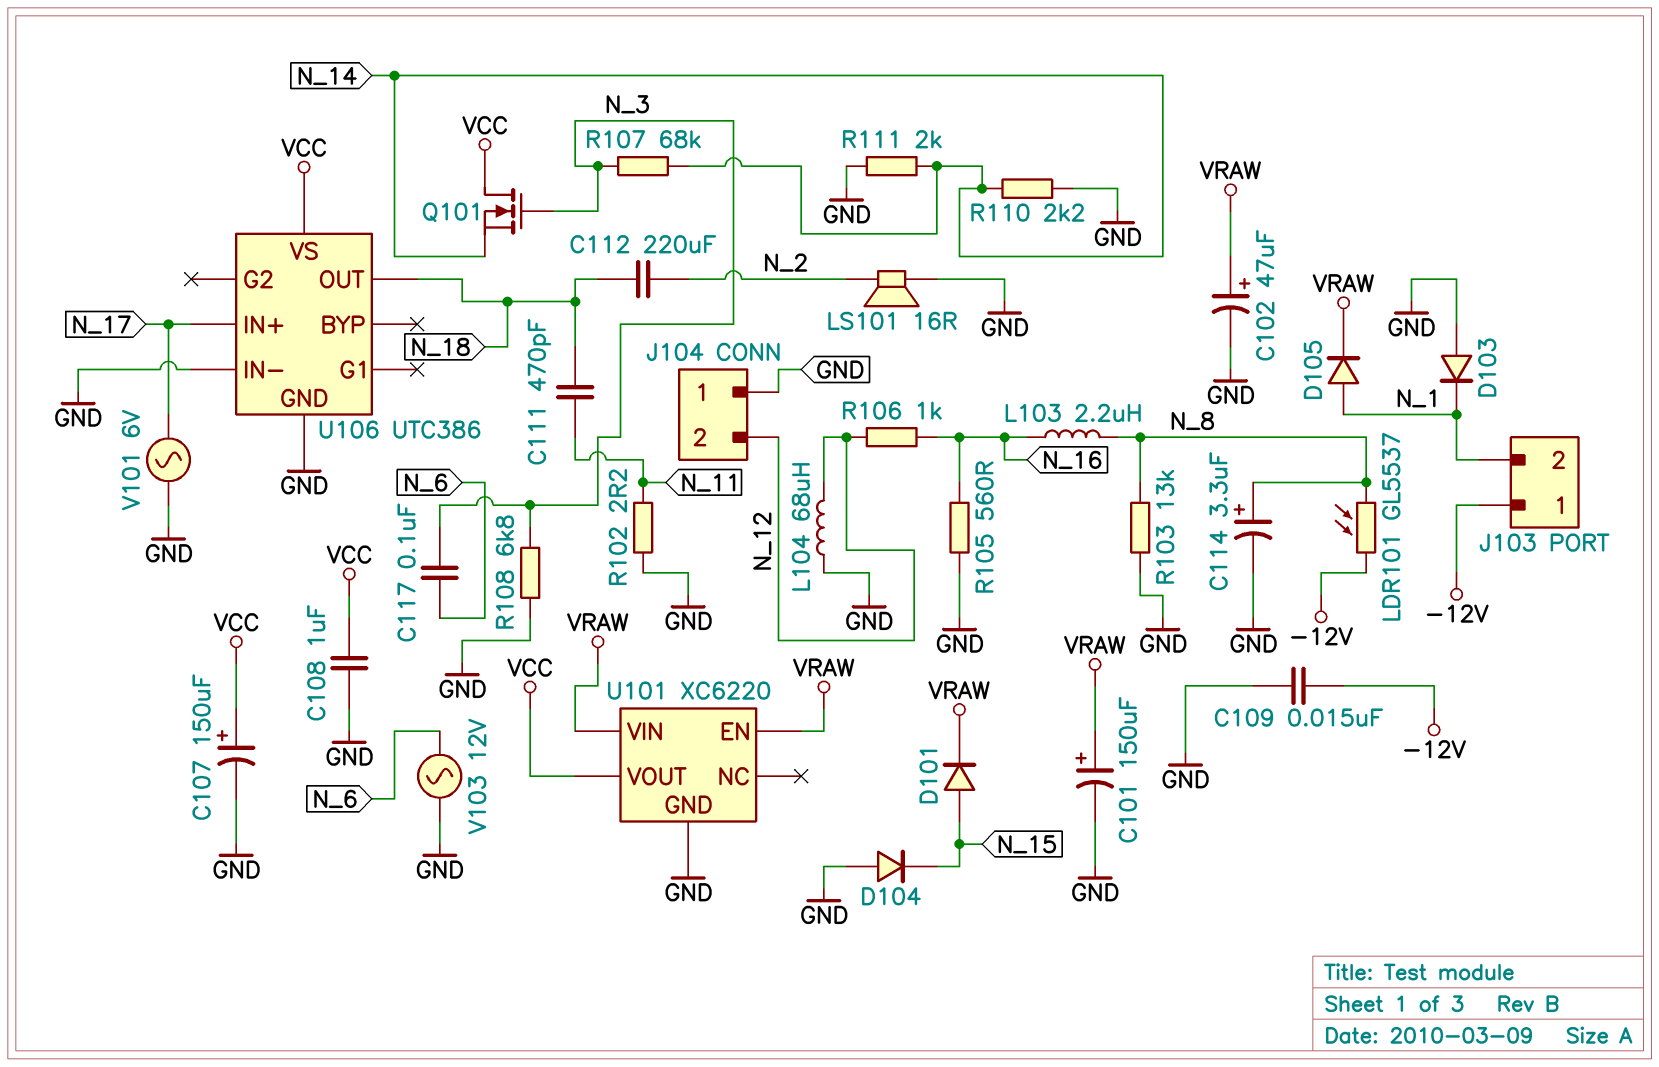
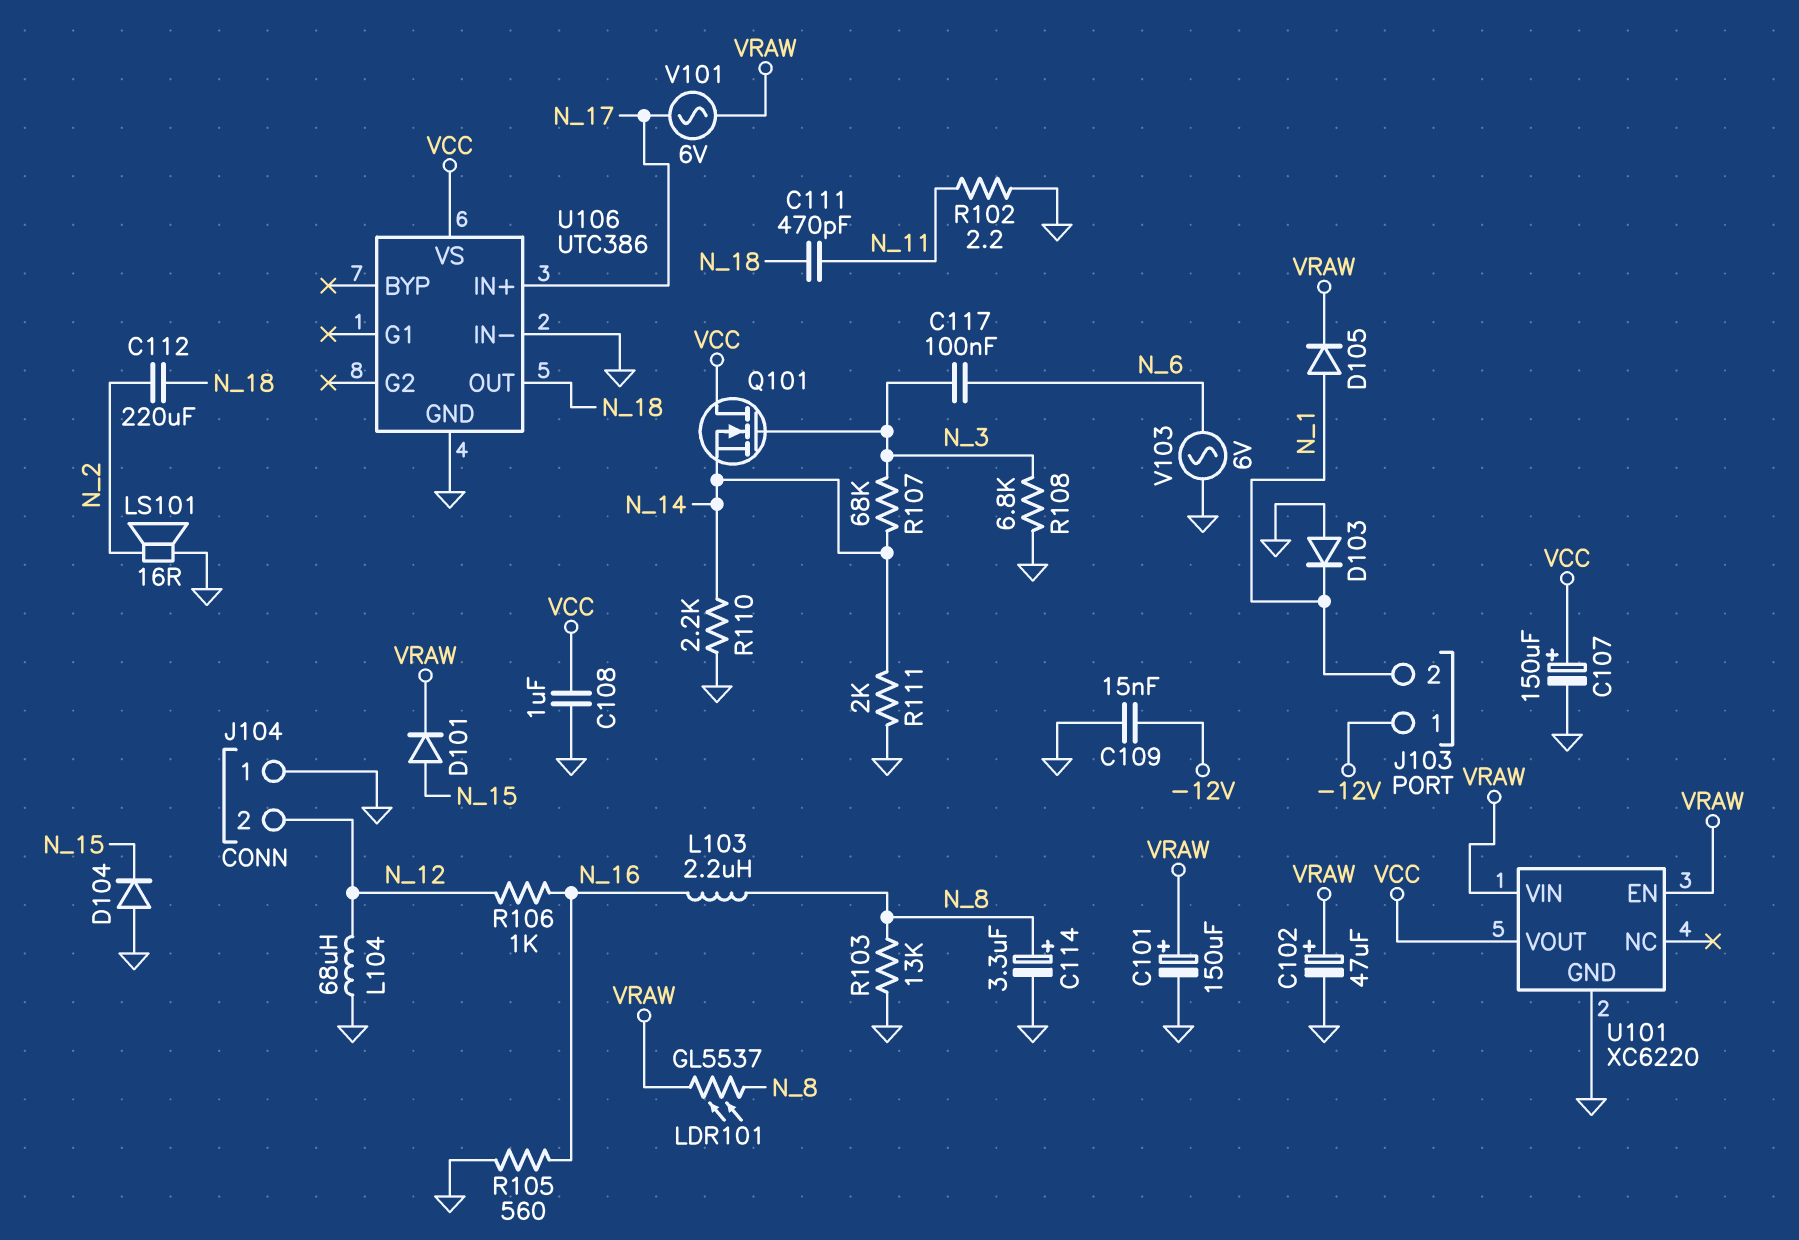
LDR101: GL5537 (-12V, N_8) -> GL5537 (N_8, VRAW)
V101: AC 6V (GND, N_17) -> AC 6V (N_17, VRAW)
V103: AC 12V (GND, N_6) -> AC 6V (GND, N_6)

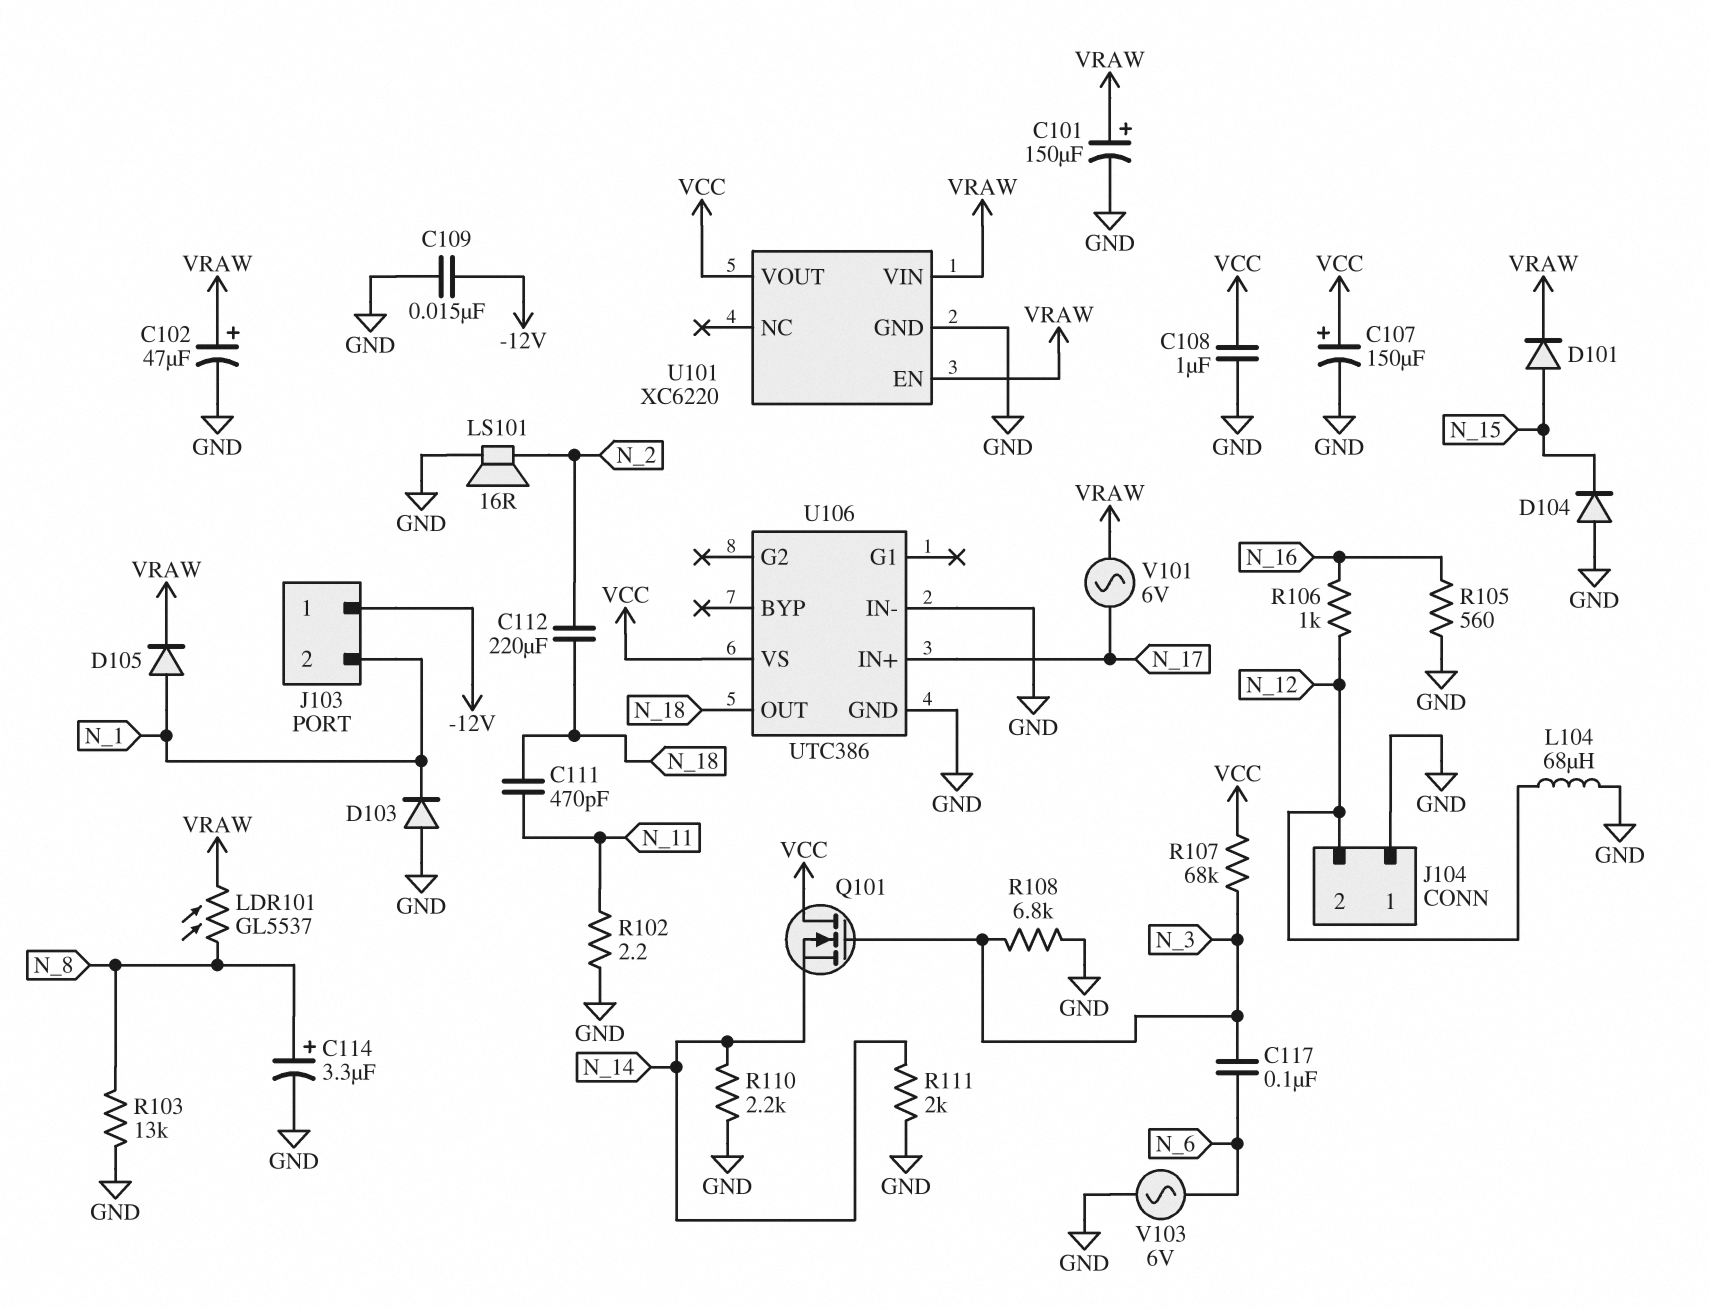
L103: 2.2uH (N_8, N_16) -> none
R107: 68k (N_3, N_14) -> 68k (N_3, VCC)

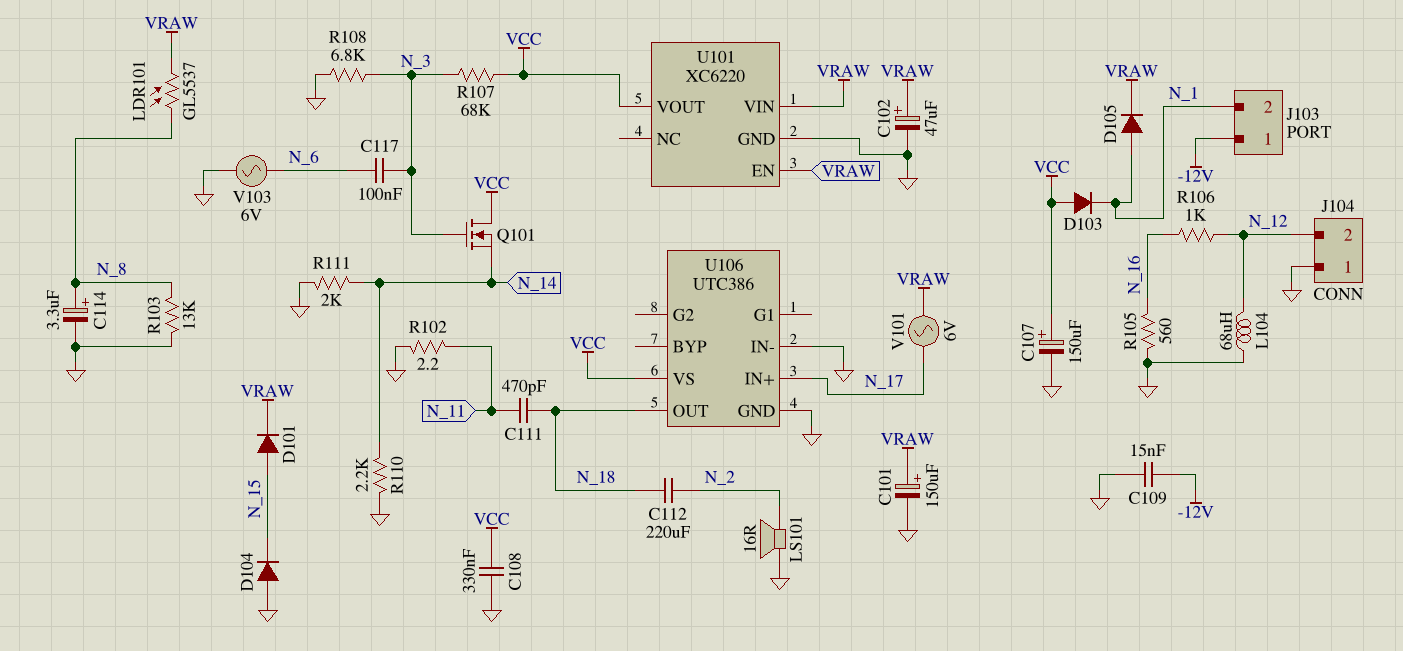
C108: 1uF (GND, VCC) -> 330nF (GND, VCC)
D103: diode (A GND, K N_1) -> diode (A VCC, K N_1)

